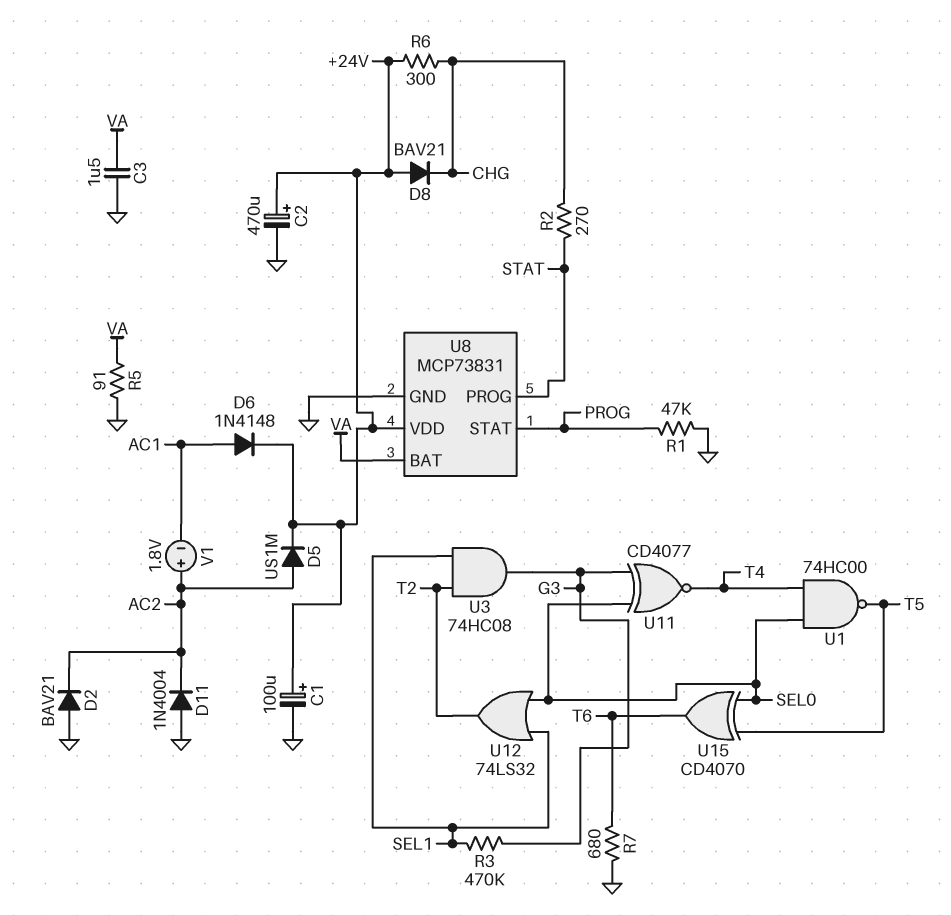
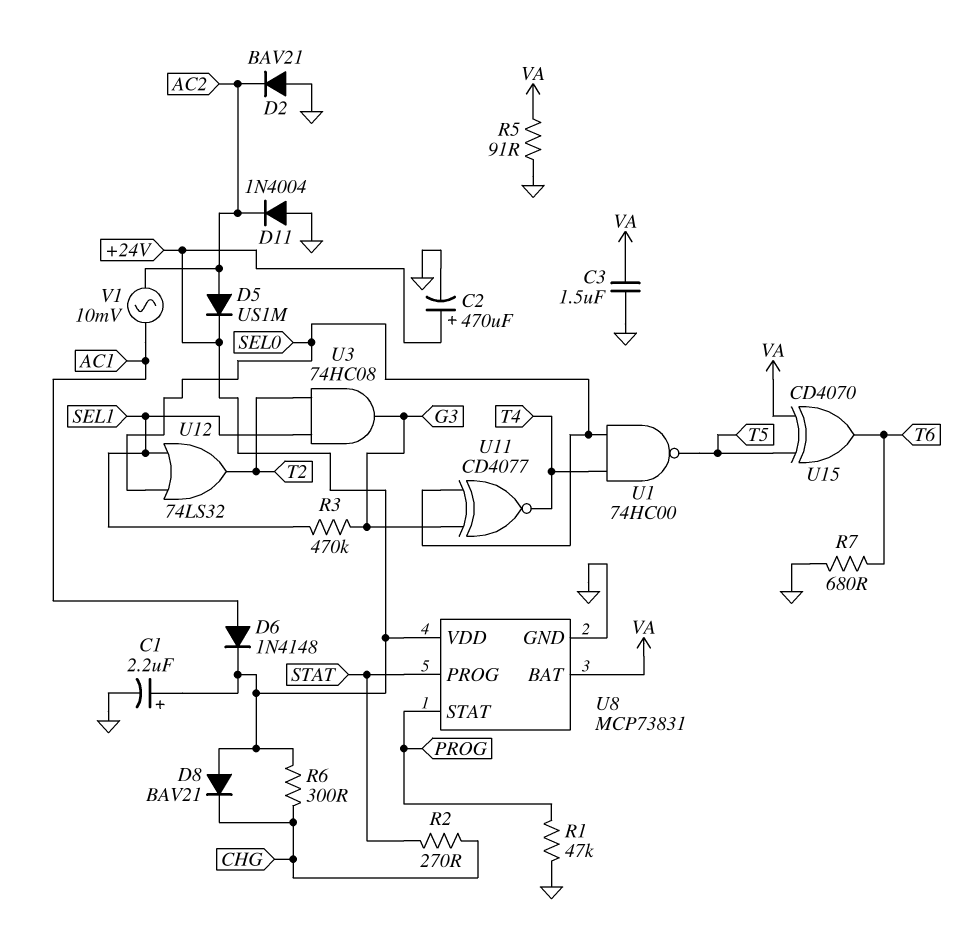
C1: 100uF (plus +24V, minus GND) -> 2.2uF (plus +24V, minus GND)
U15: XOR CD4070 (in SEL0, in T5, out T6) -> XOR CD4070 (in T5, in VA, out T6)
V1: 1.8V (plus AC2, minus AC1) -> AC 10mV (AC1, AC2)

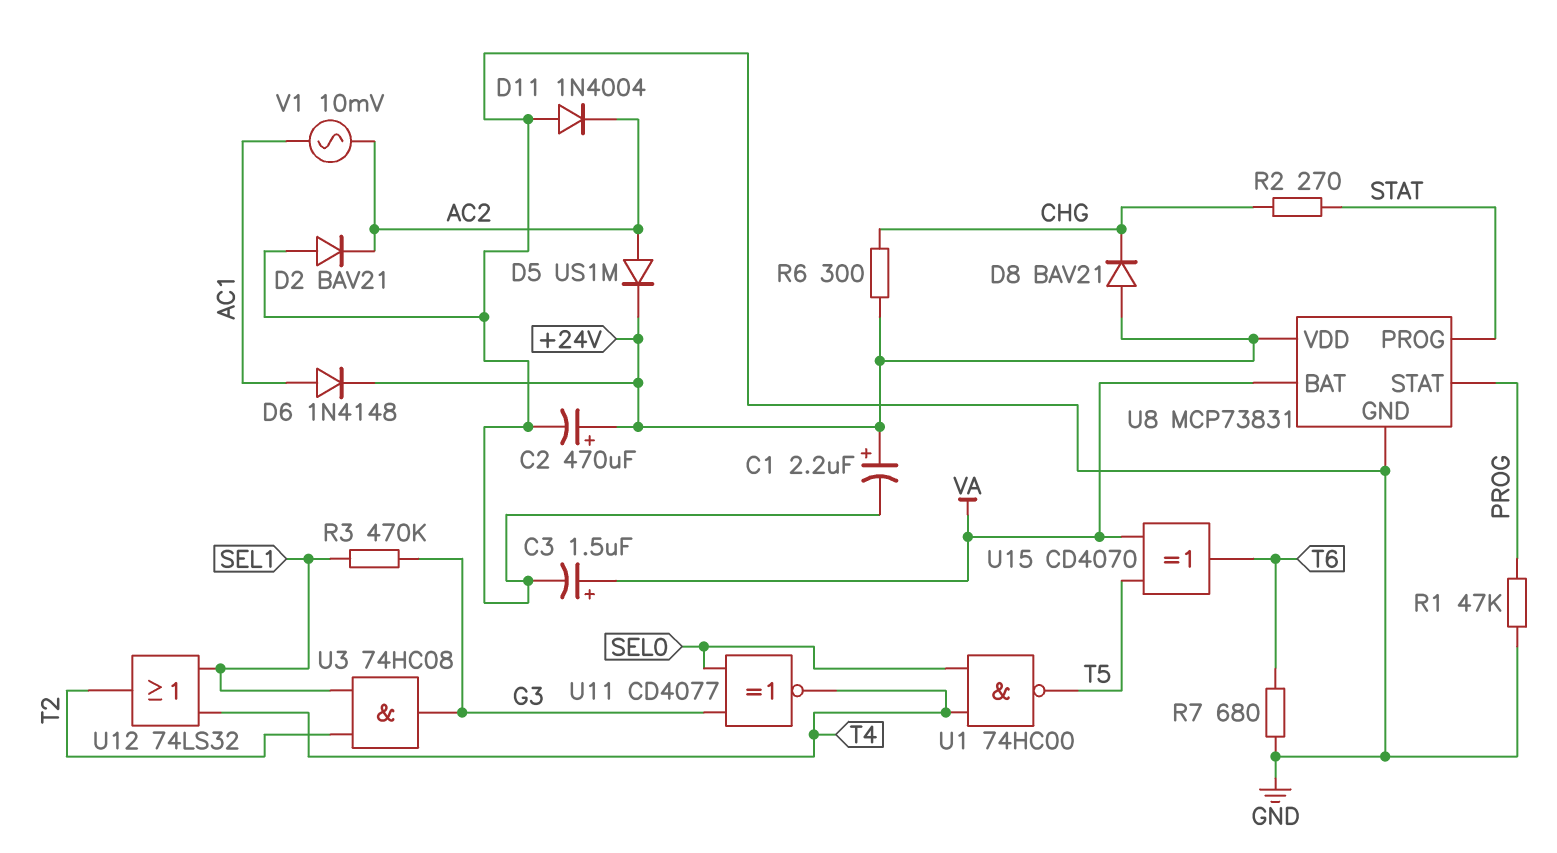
C3: 1.5uF (GND, VA) -> 1.5uF (plus VA, minus GND)
R5: 91 (GND, VA) -> none
U12: OR 74LS32 (in SEL0, in SEL1, out T2) -> OR 74LS32 (in SEL1, in T4, out T2)

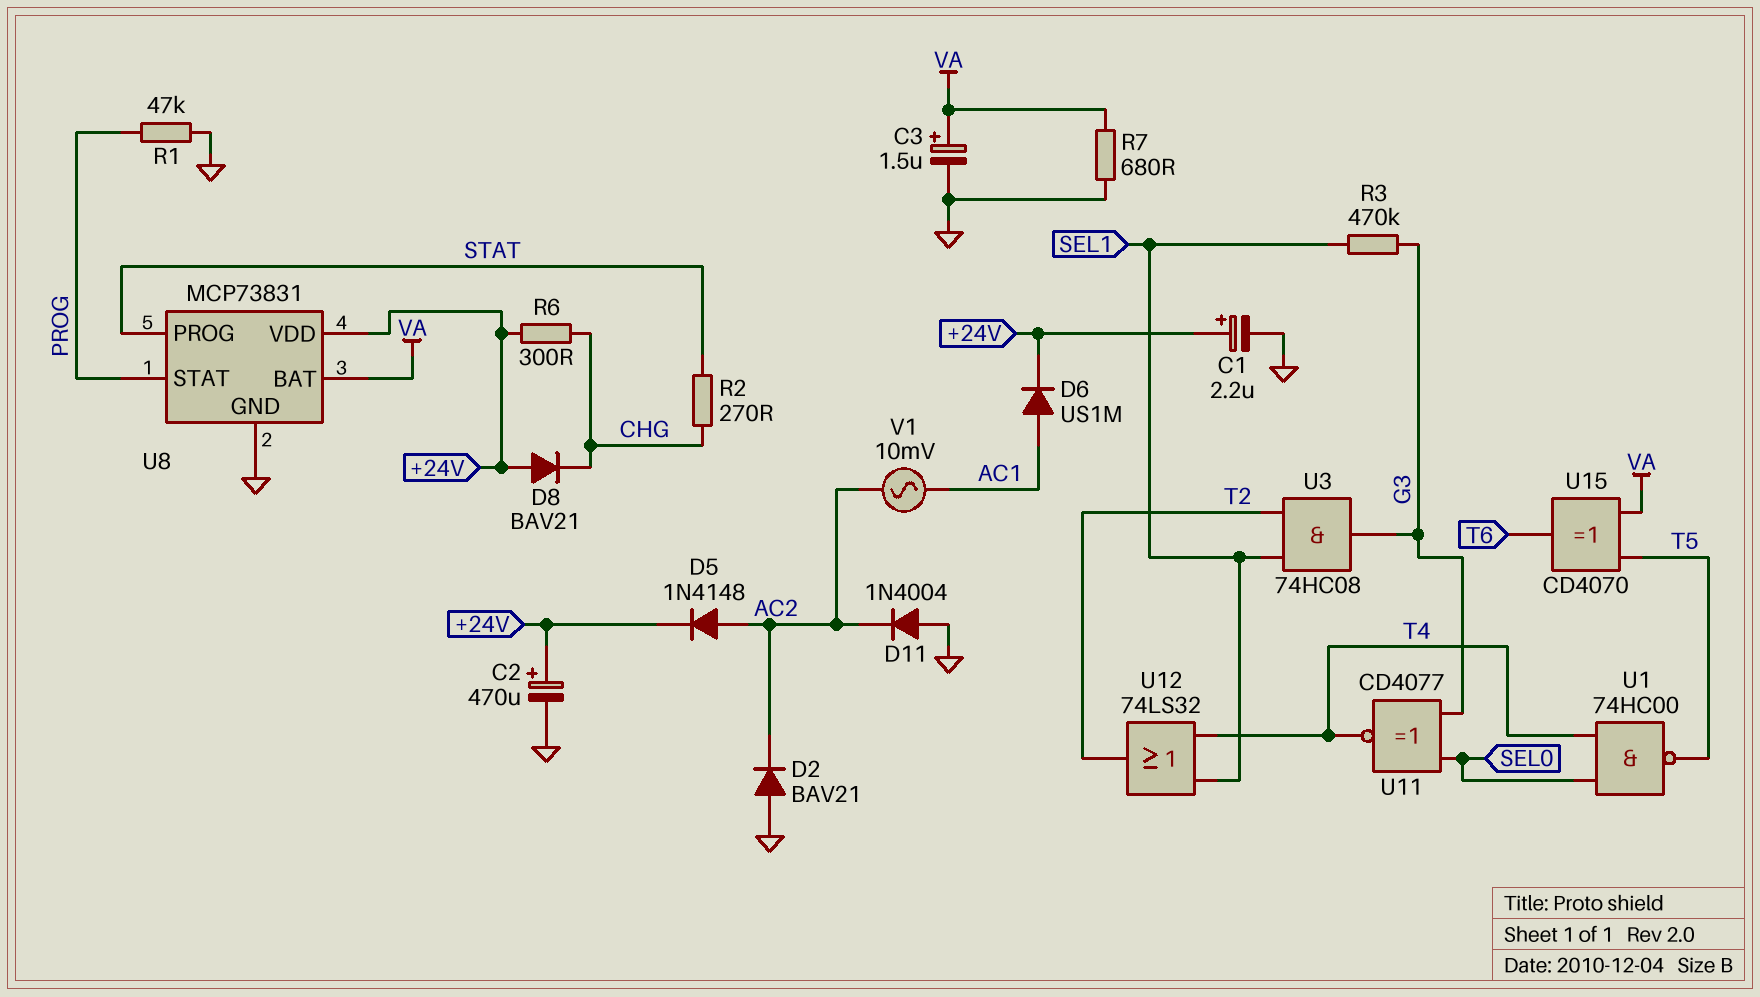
D5: diode US1M (A AC2, K +24V) -> diode 1N4148 (A AC2, K +24V)
D6: diode 1N4148 (A AC1, K +24V) -> diode US1M (A AC1, K +24V)
R7: 680 (GND, T6) -> 680 (GND, VA)

